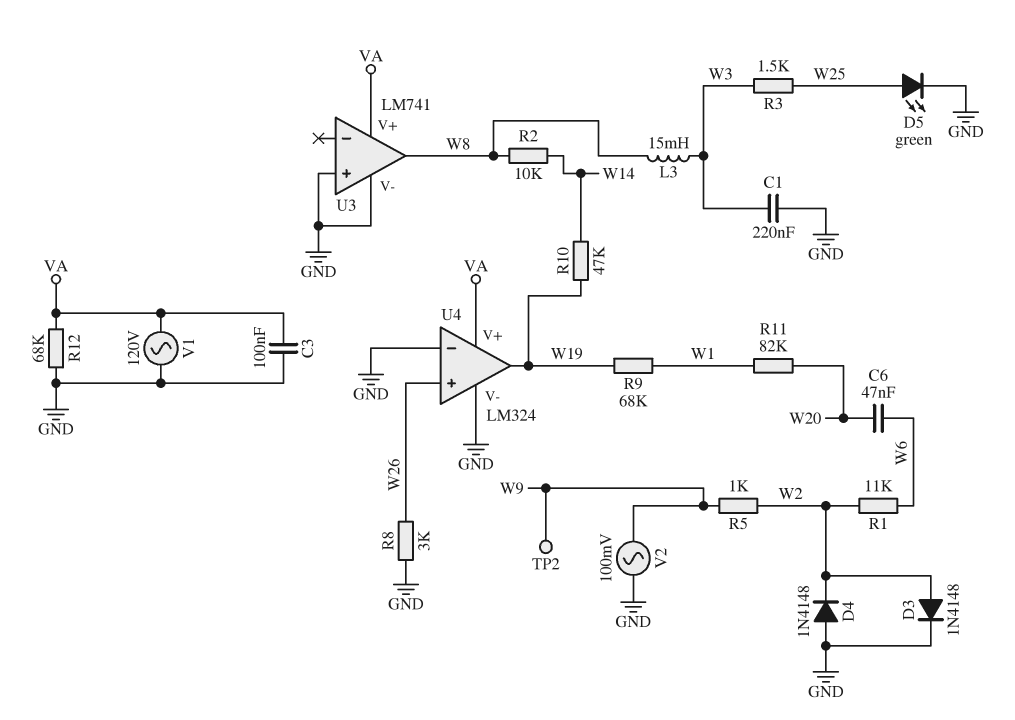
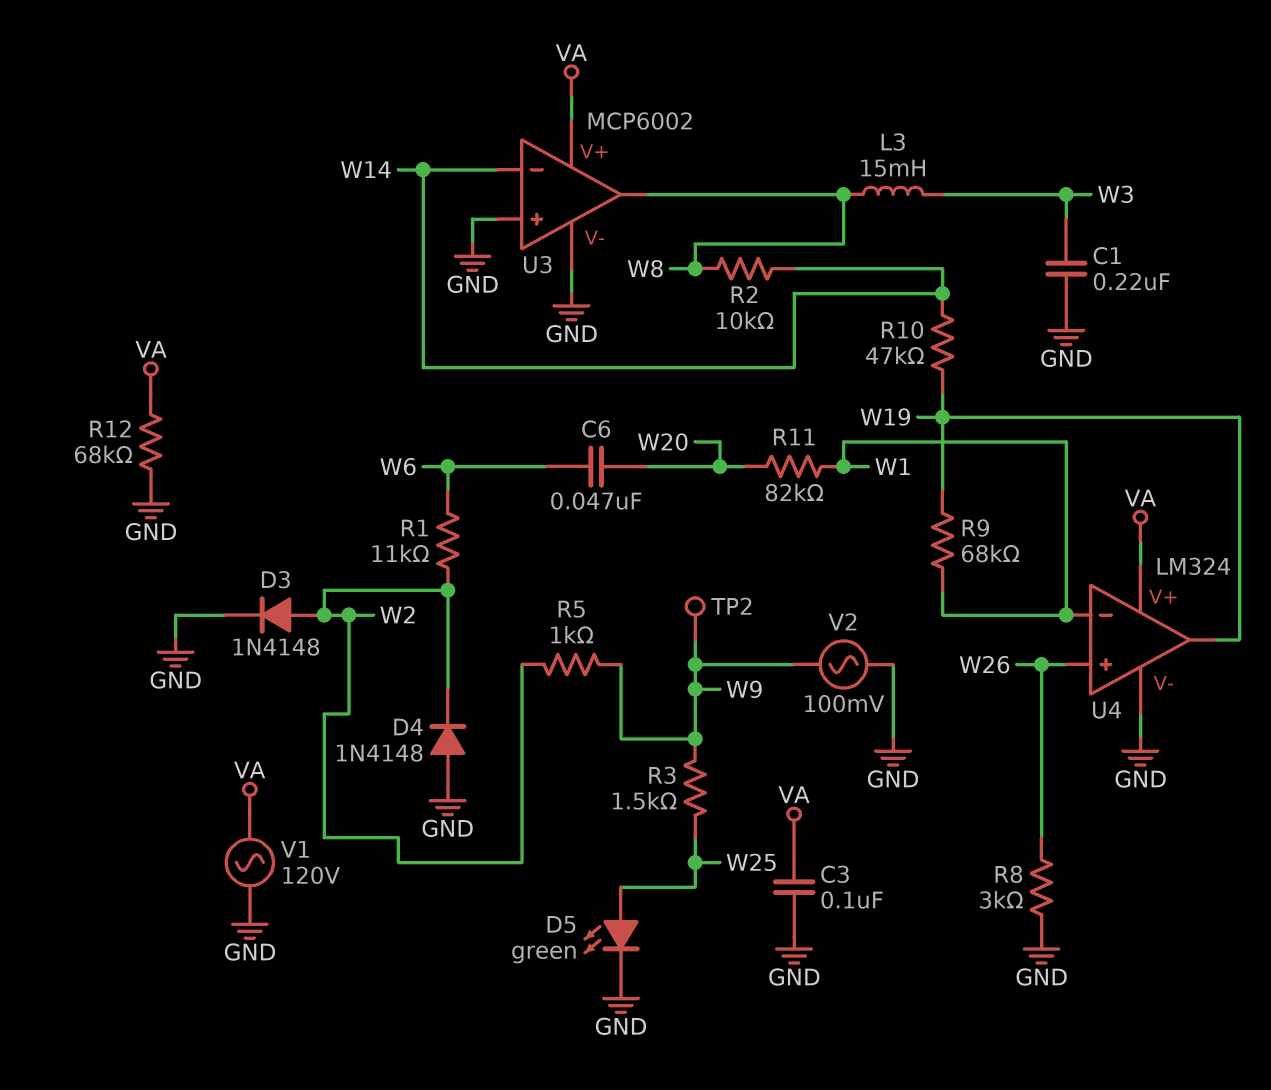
R3: 1.5k (W3, W25) -> 1.5k (W9, W25)
U3: LM741 -> MCP6002
U3 pin in-: none -> W14
U4 pin in-: GND -> W1

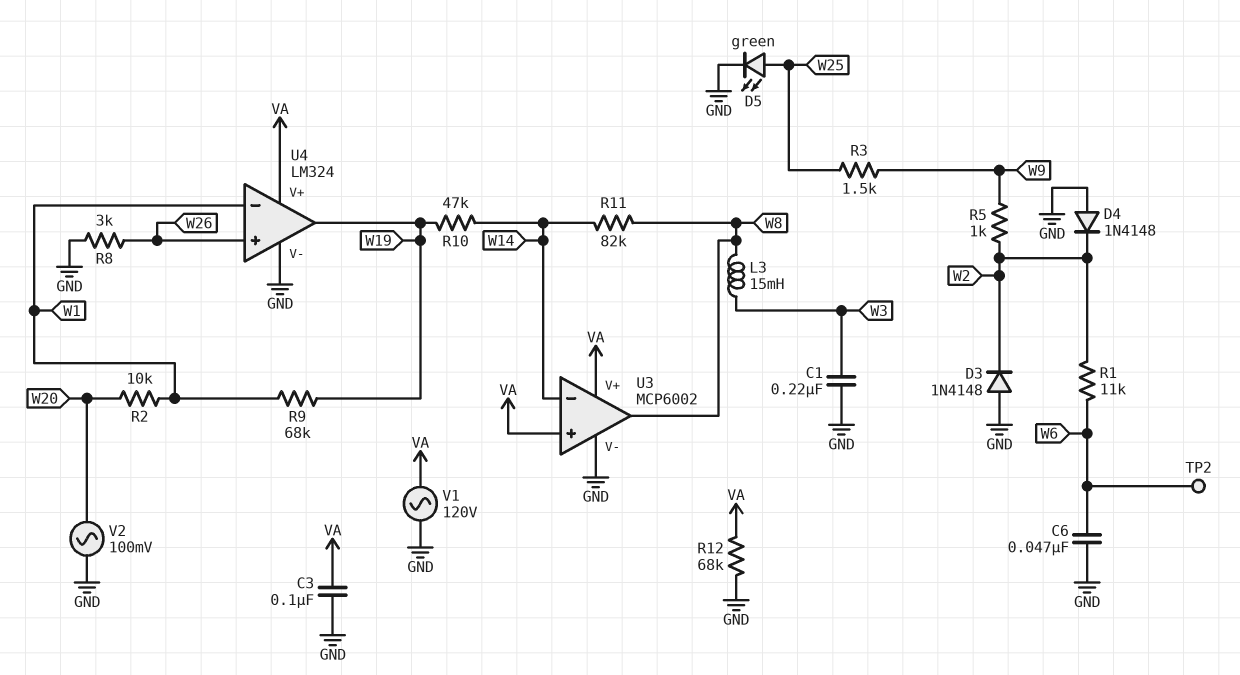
C6: 47nF (W6, W20) -> 47nF (GND, W6)
D3: diode 1N4148 (A W2, K GND) -> diode 1N4148 (A GND, K W2)
R2: 10k (W8, W14) -> 10k (W1, W20)
R11: 82k (W1, W20) -> 82k (W8, W14)
TP2: test point (W9) -> test point (W6)
U3 pin in+: GND -> VA
V2: AC 100mV (GND, W9) -> AC 100mV (GND, W20)

